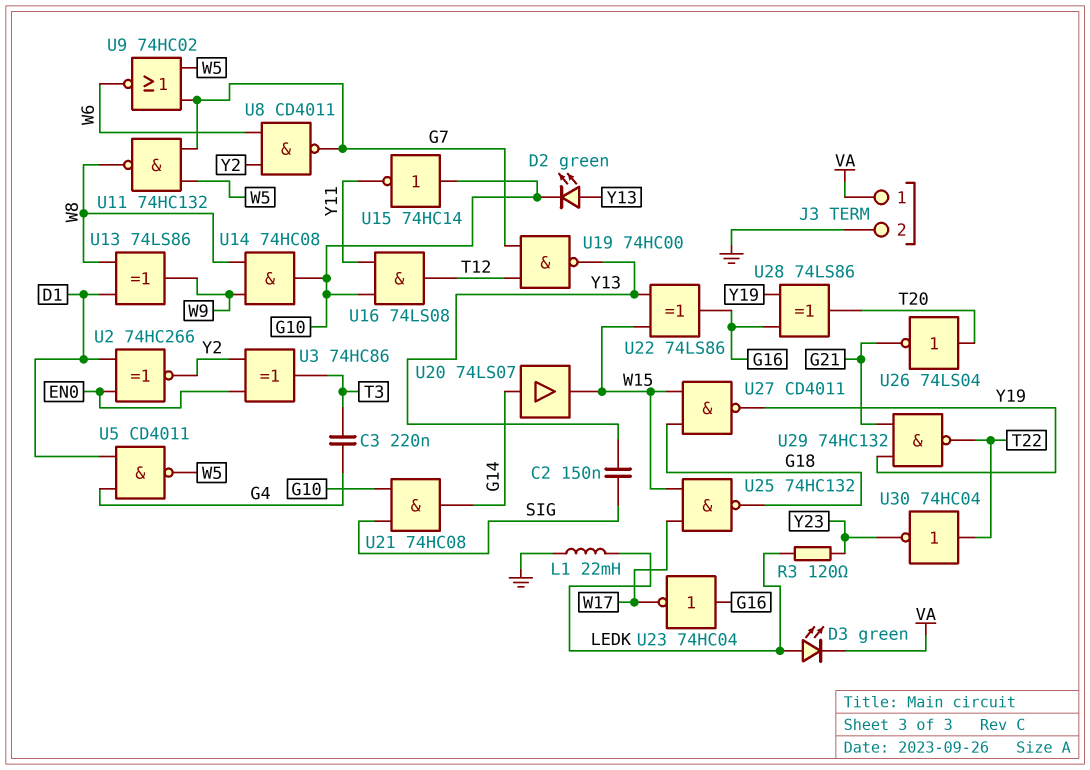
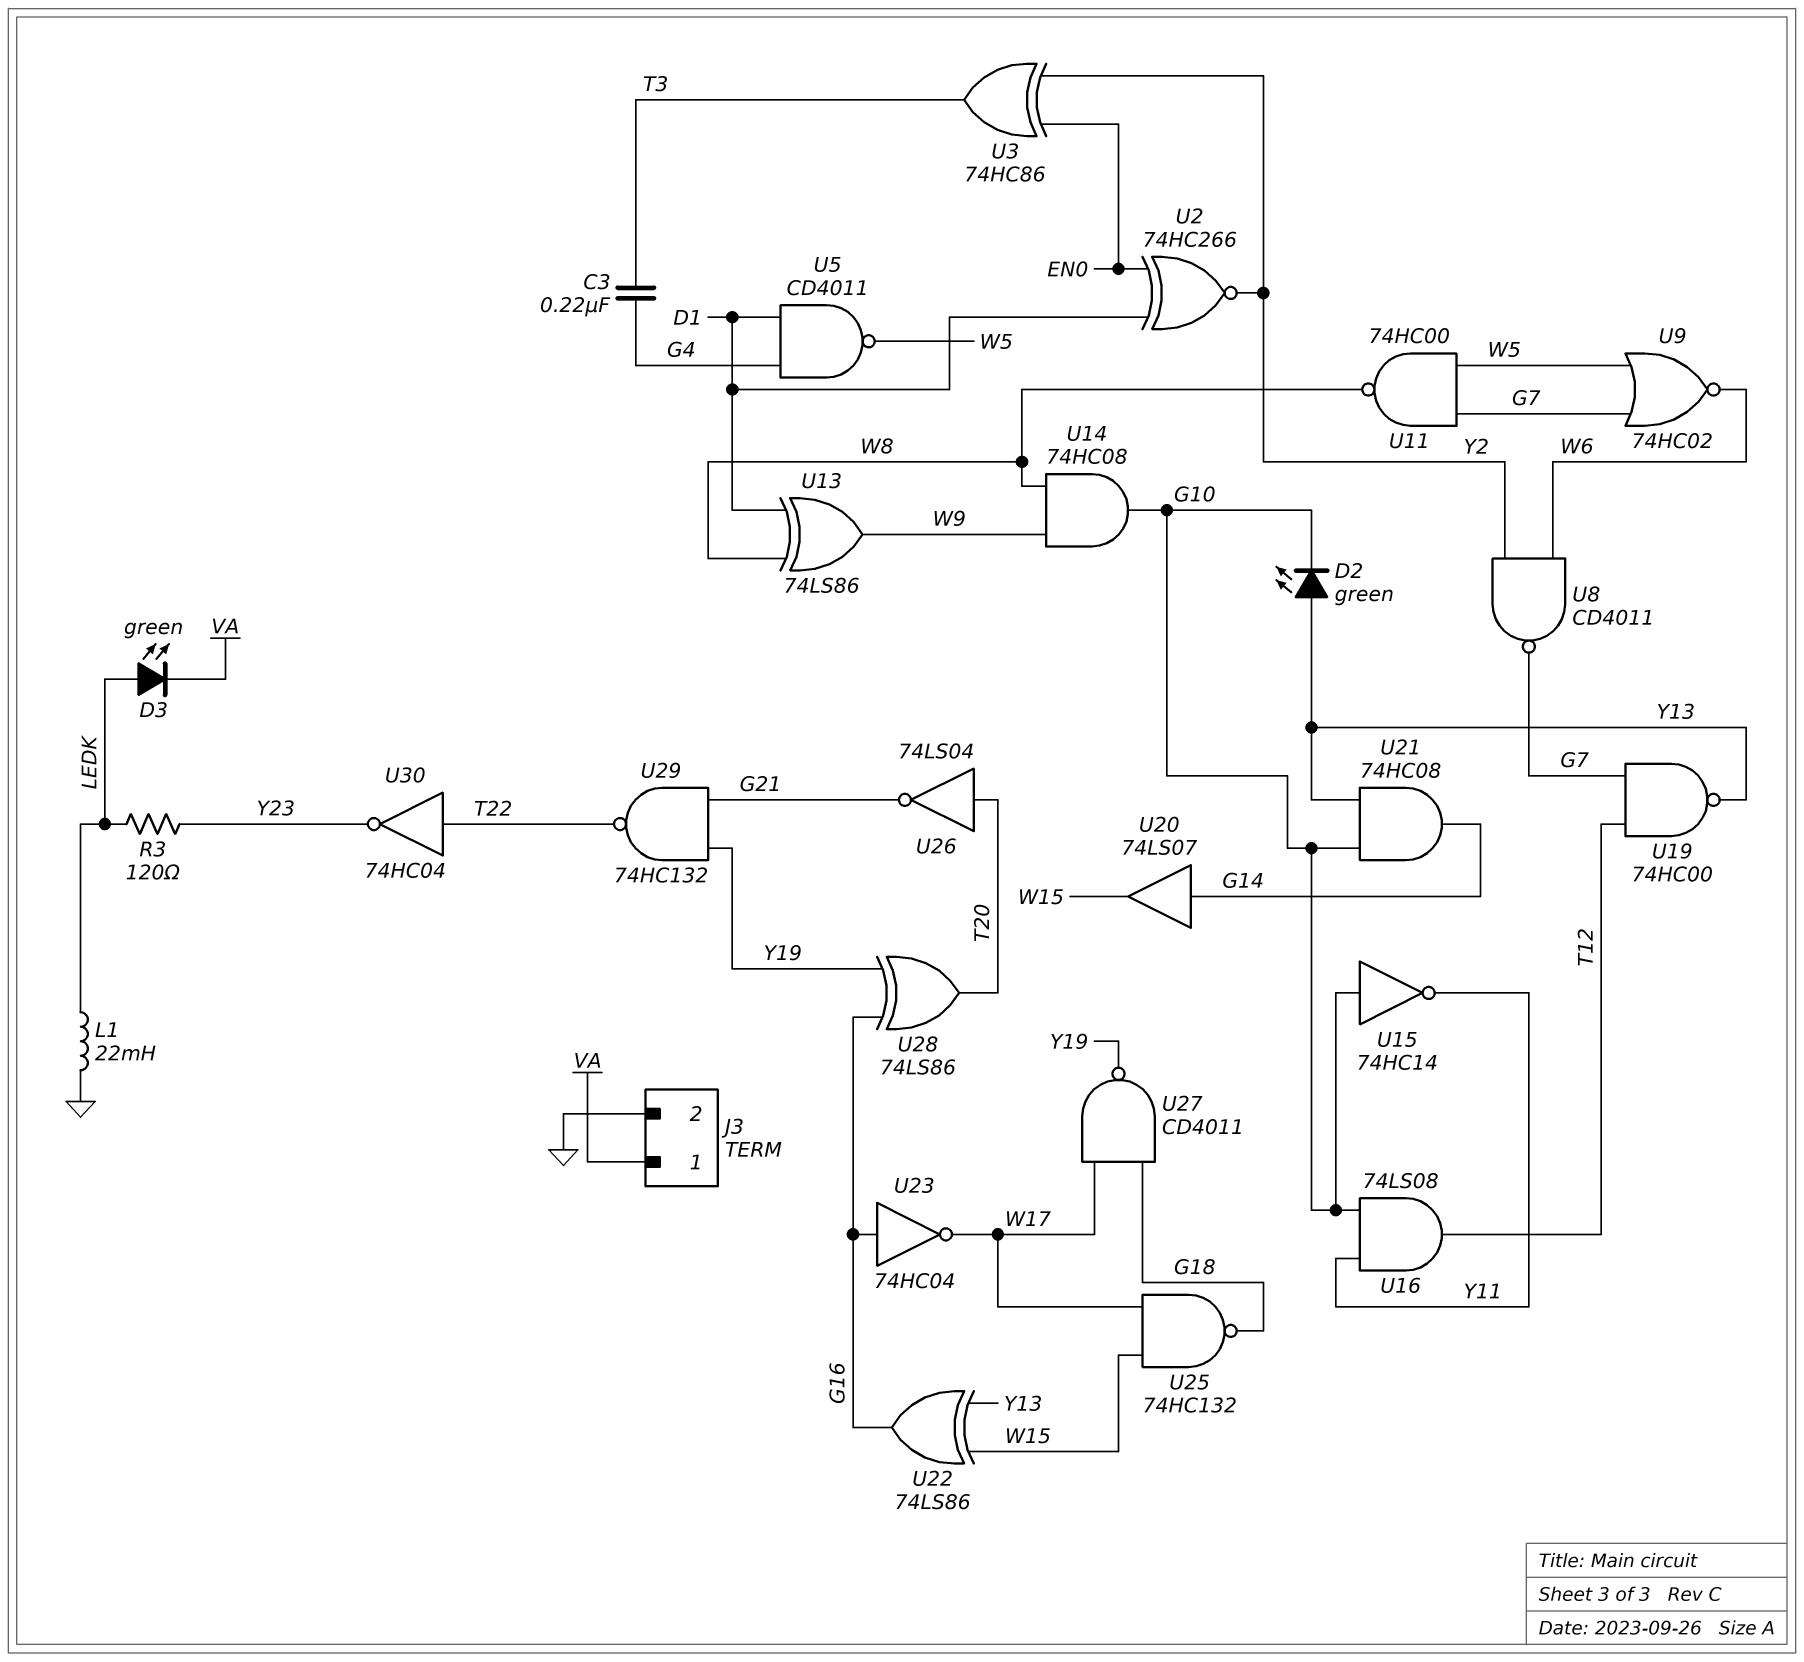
C2: 150nF (SIG, Y13) -> none
U11: NAND 74HC132 (in G7, in W5, out W8) -> NAND 74HC00 (in G7, in W5, out W8)
U21: AND 74HC08 (in G10, in SIG, out G14) -> AND 74HC08 (in G10, in Y13, out G14)
U27: NAND CD4011 (in G18, in W15, out Y19) -> NAND CD4011 (in G18, in W17, out Y19)

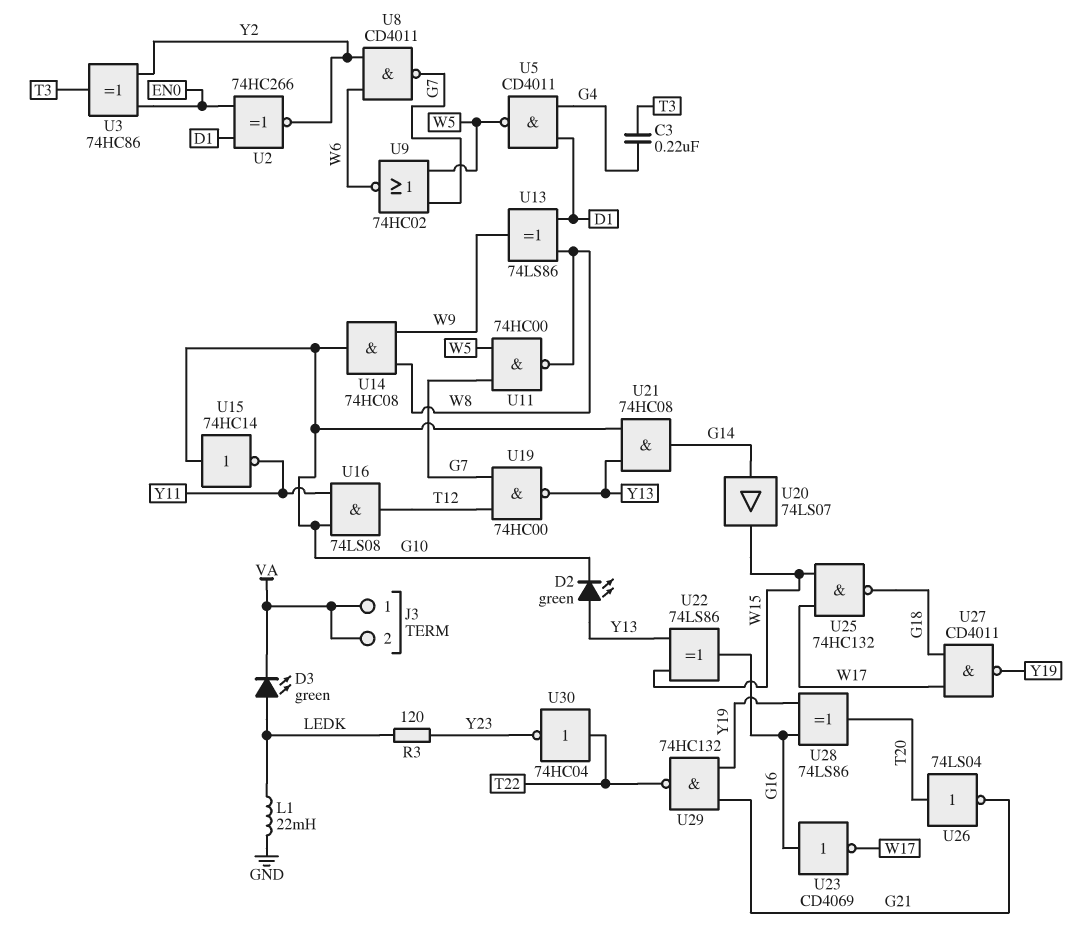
J3 pin 2: GND -> VA
U23: NOT 74HC04 (in G16, out W17) -> NOT CD4069 (in G16, out W17)

